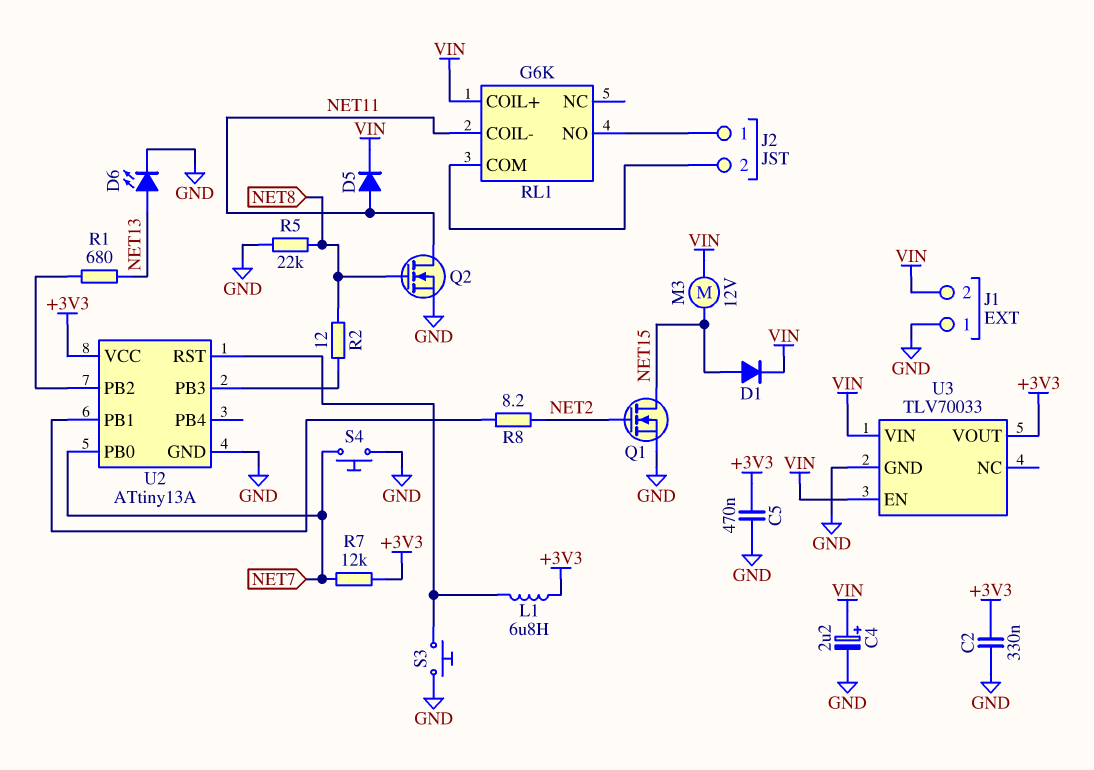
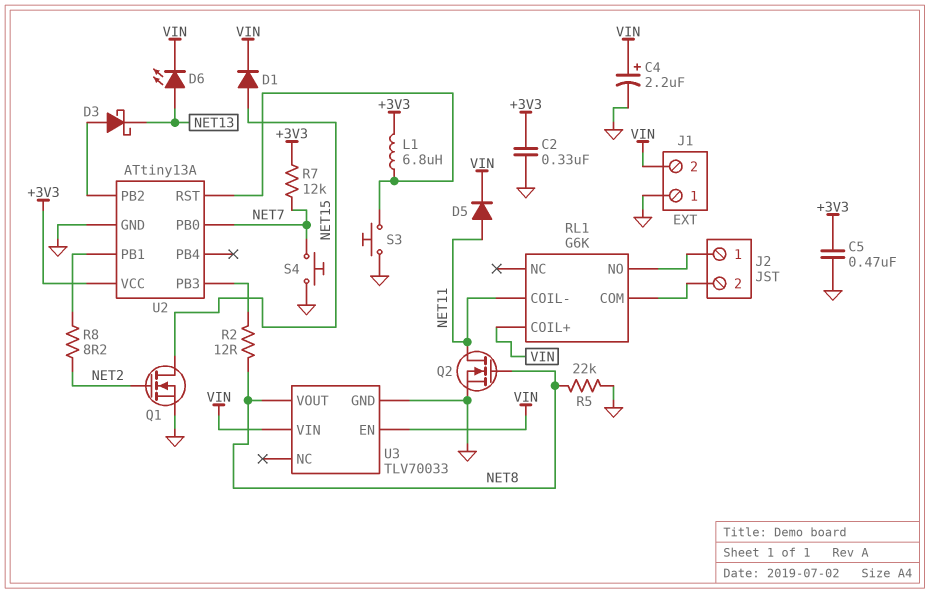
D3: none -> schottky (A U2/PB2, K NET13)
D6: LED (A NET13, K GND) -> LED (A NET13, K VIN)
M3: motor 12V (NET15, VIN) -> none
R1: 680 (NET13, U2/PB2) -> none
U3 pin VOUT: +3V3 -> NET8

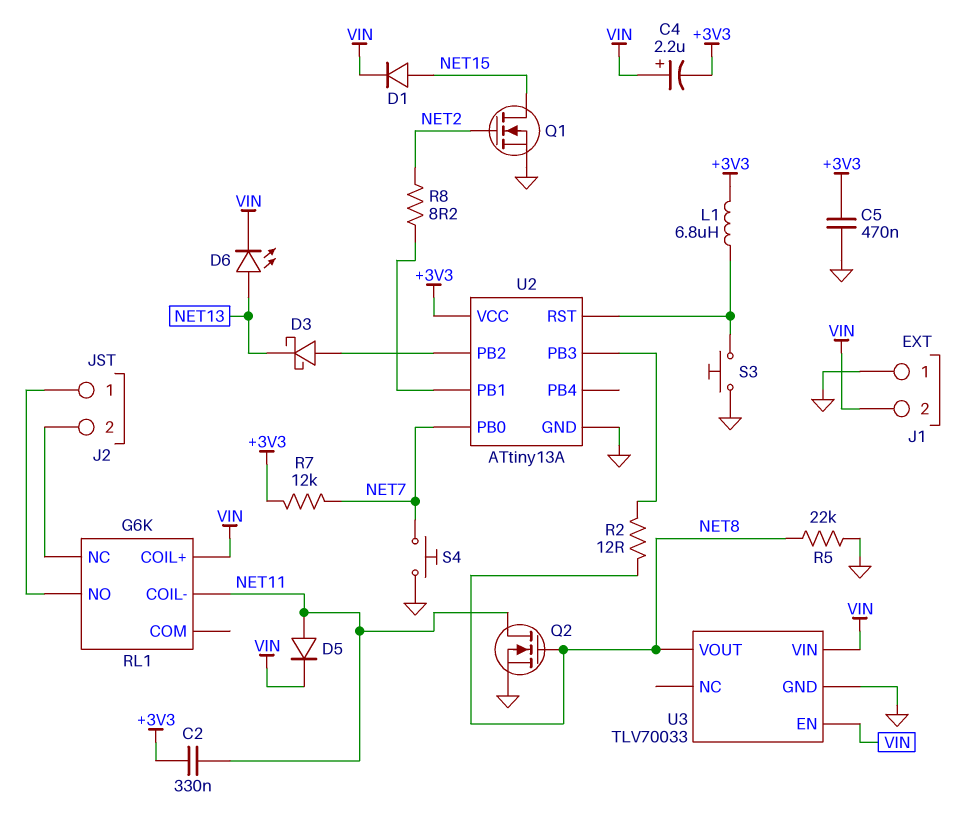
C2: 330nF (+3V3, GND) -> 330nF (+3V3, NET11)
C4: 2.2uF (plus VIN, minus GND) -> 2.2uF (plus VIN, minus +3V3)
RL1 pin COM: J2/2 -> none
RL1 pin NC: none -> J2/2

